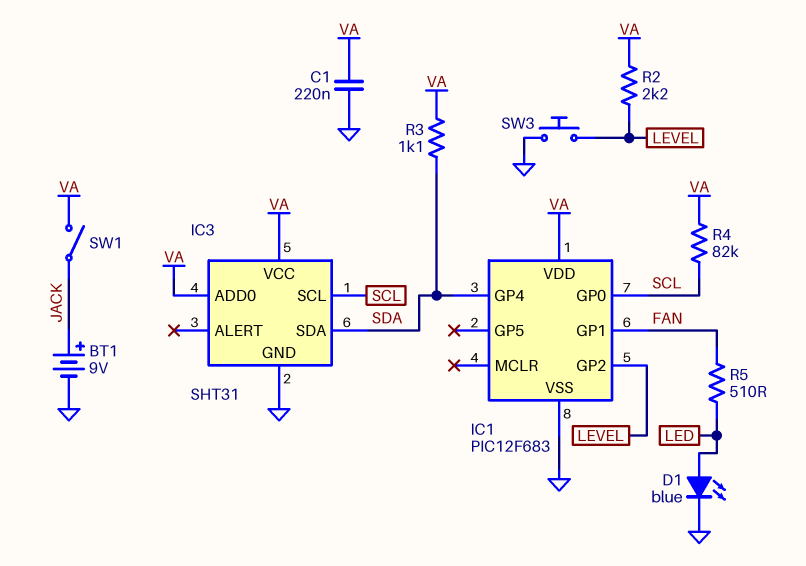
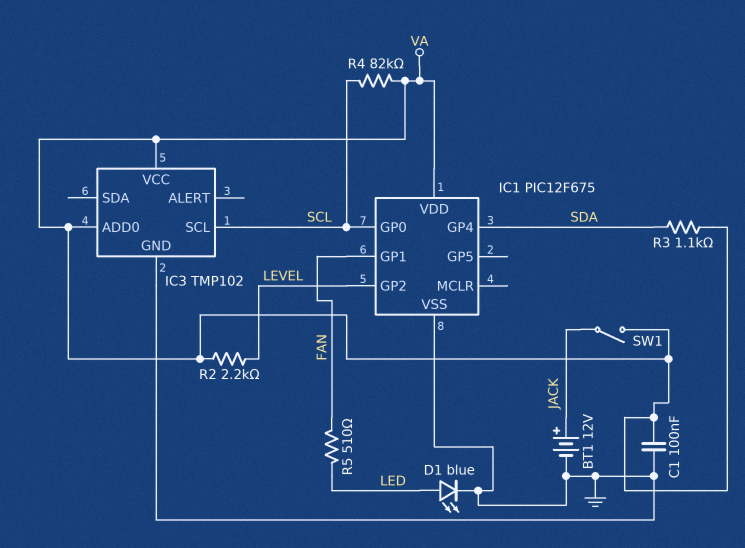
BT1: 9V (plus JACK, minus GND) -> 12V (plus JACK, minus GND)
C1: 220nF (GND, VA) -> 100nF (GND, VA)
IC1: PIC12F683 -> PIC12F675
IC3: SHT31 -> TMP102
IC3 pin SDA: SDA -> none
SW3: button (GND, LEVEL) -> none

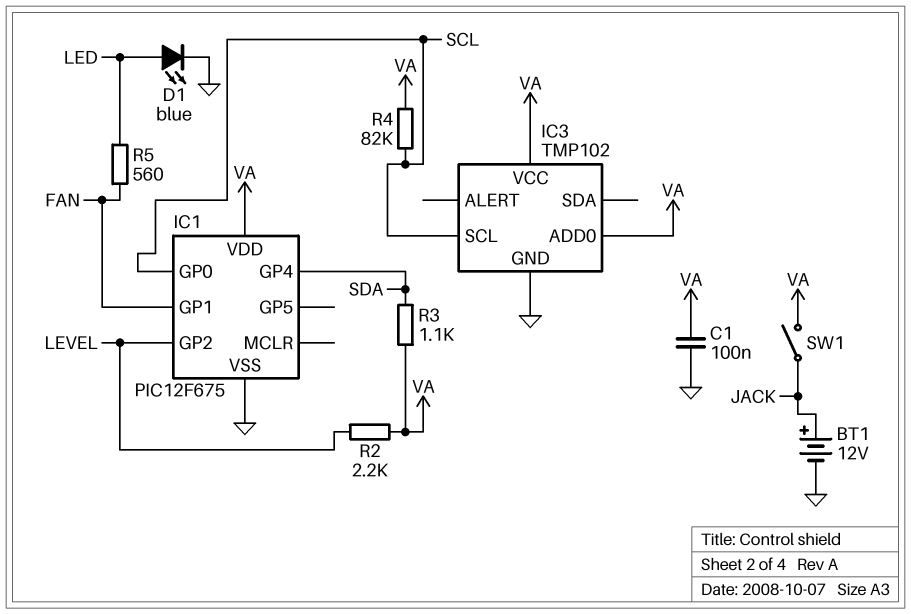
R5: 510 (FAN, LED) -> 560 (FAN, LED)

